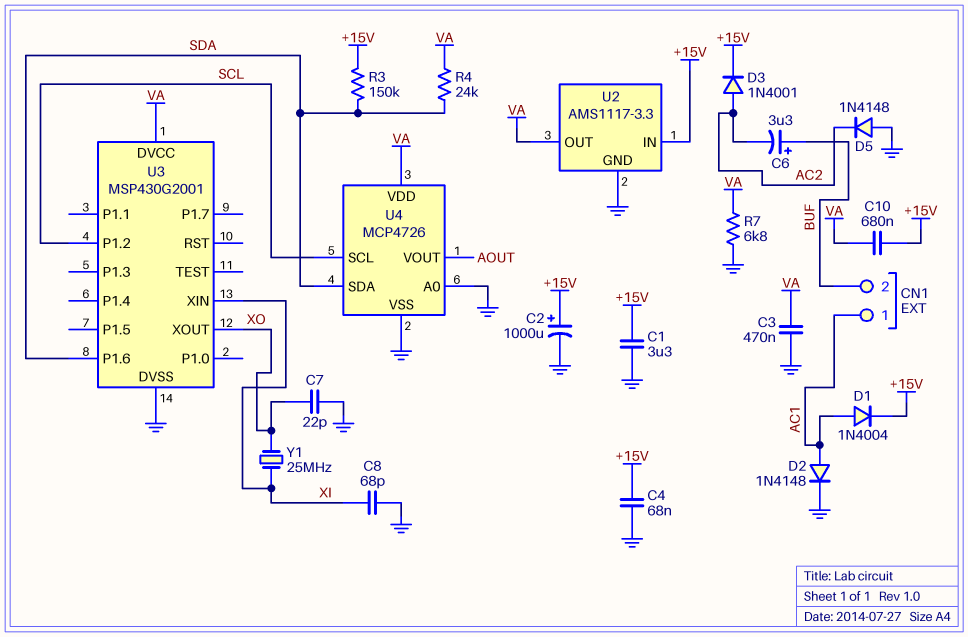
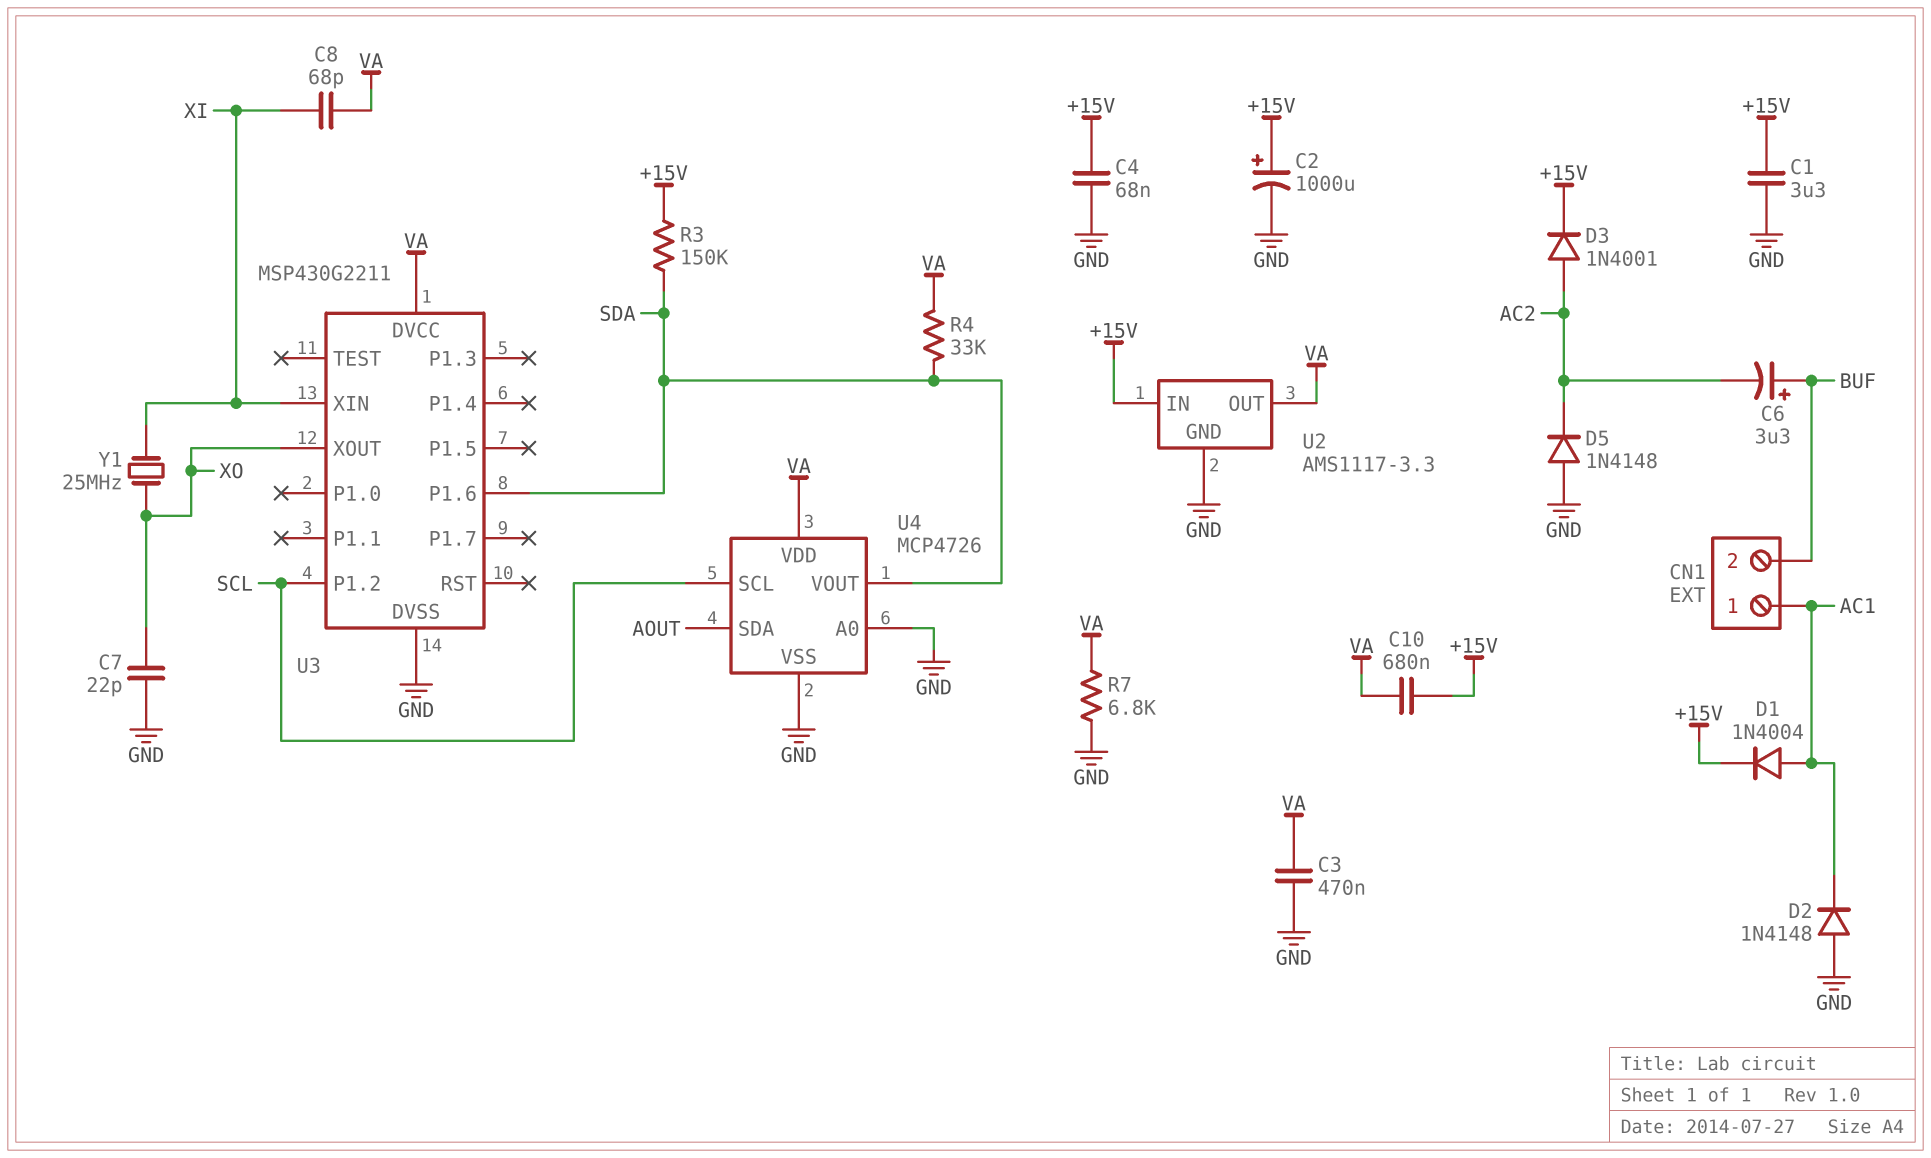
C8: 68pF (GND, XI) -> 68pF (VA, XI)
D2: diode 1N4148 (A AC1, K GND) -> diode 1N4148 (A GND, K AC1)
R4: 24k (SDA, VA) -> 33k (SDA, VA)
U3: MSP430G2001 -> MSP430G2211
U4 pin SDA: SDA -> AOUT
U4 pin VOUT: AOUT -> SDA

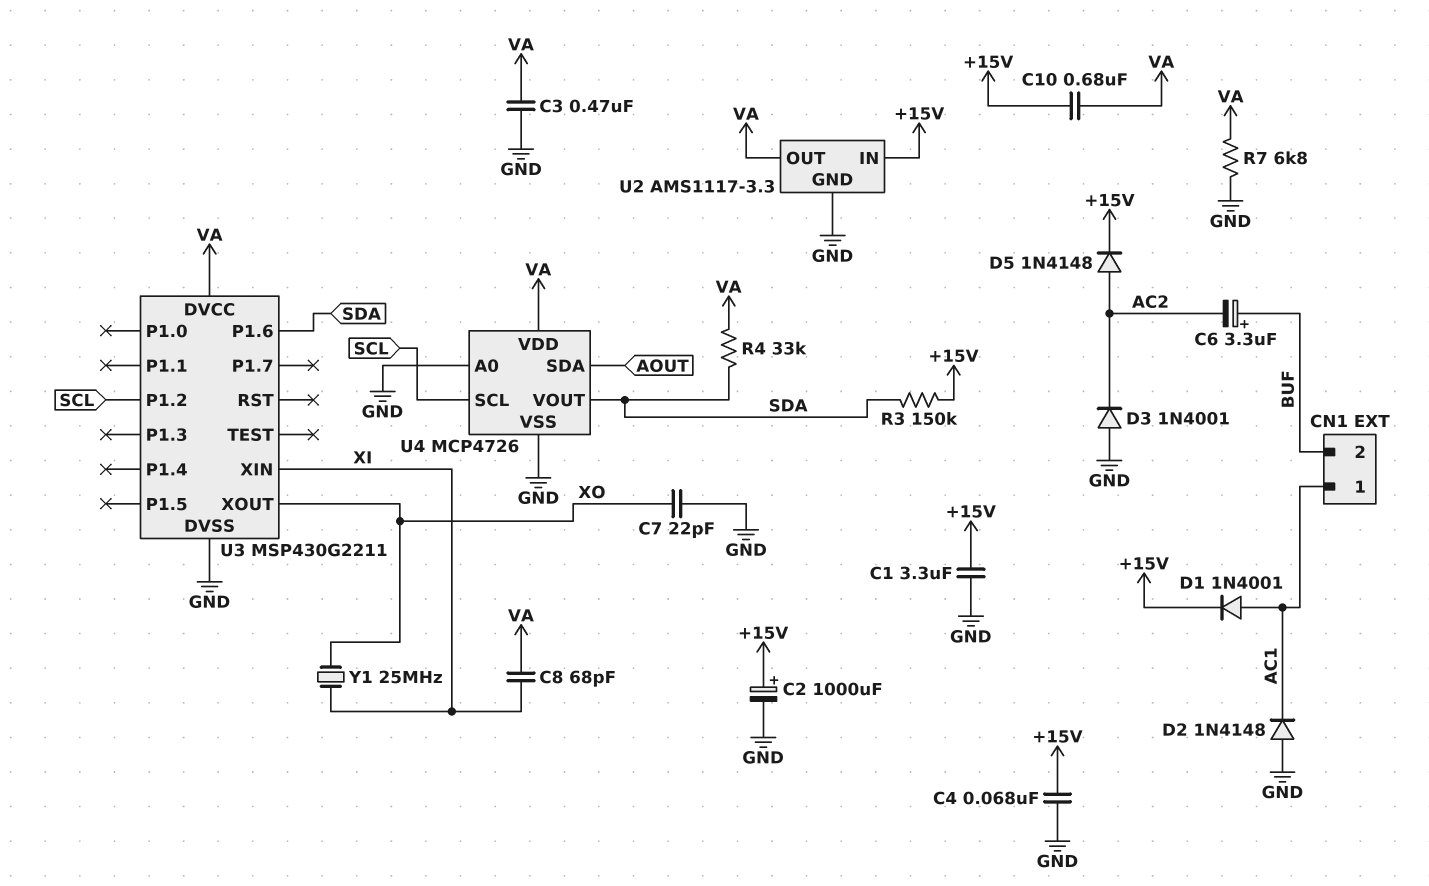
D1: diode 1N4004 (A AC1, K +15V) -> diode 1N4001 (A AC1, K +15V)
D3: diode 1N4001 (A AC2, K +15V) -> diode 1N4001 (A GND, K AC2)
D5: diode 1N4148 (A GND, K AC2) -> diode 1N4148 (A AC2, K +15V)

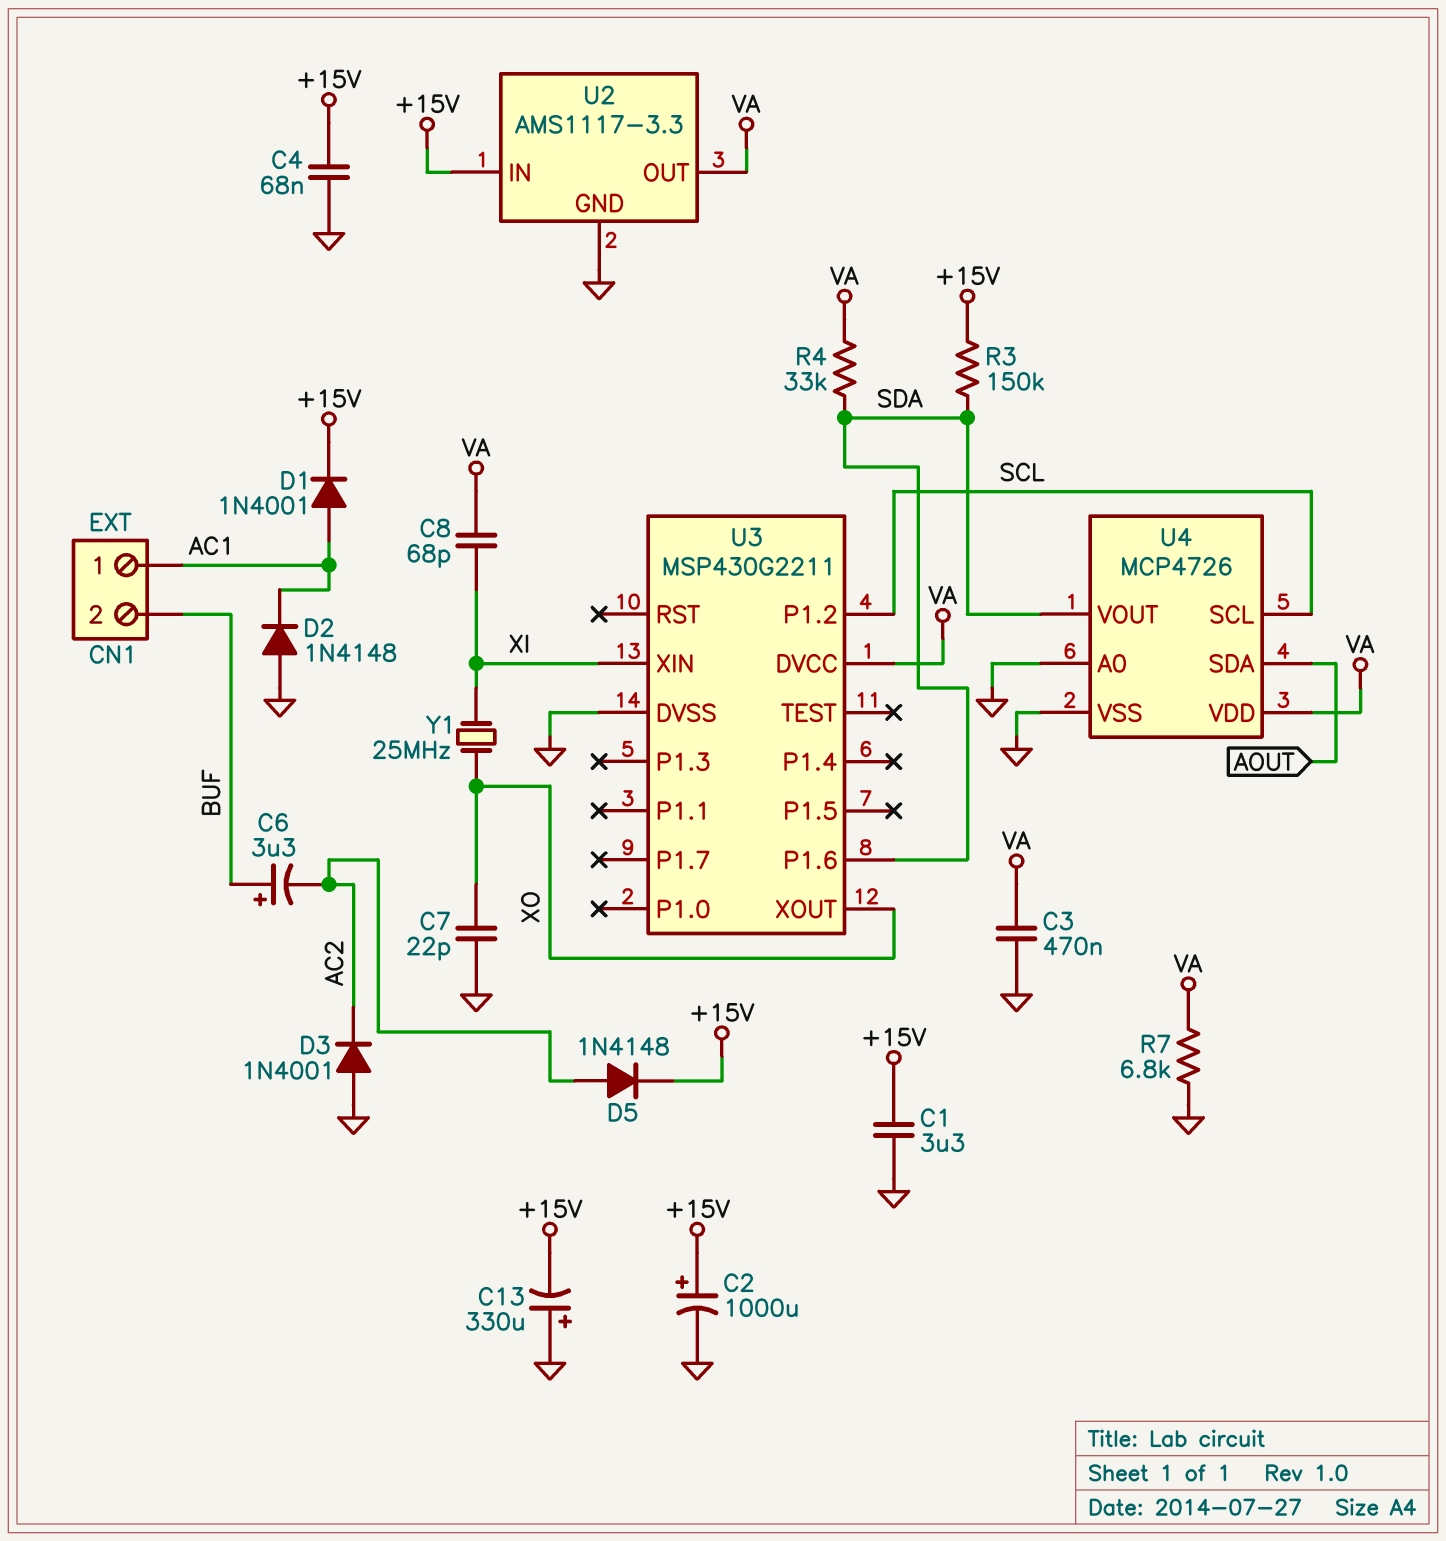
C10: 680nF (+15V, VA) -> none
C13: none -> 330uF (plus GND, minus +15V)

